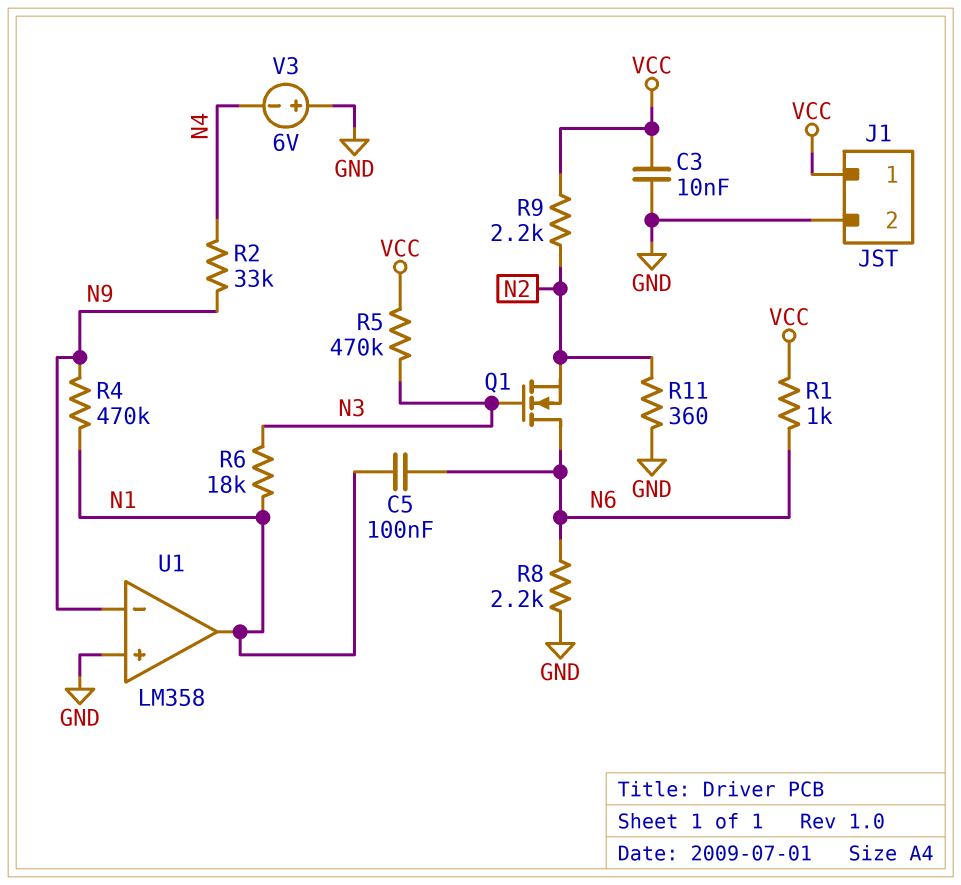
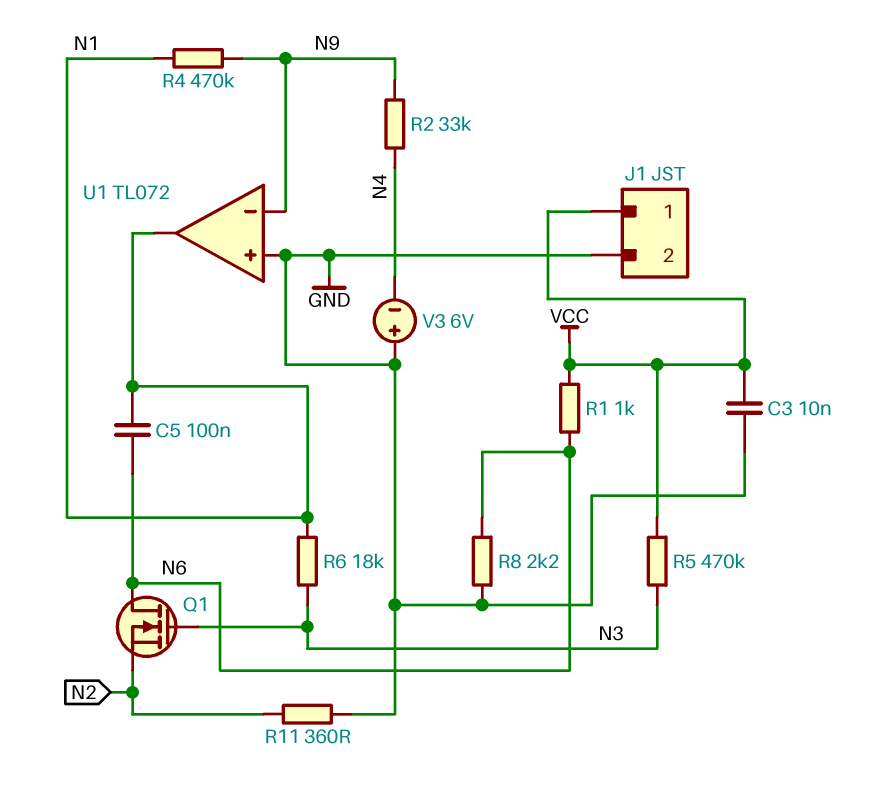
R9: 2.2k (N2, VCC) -> none
U1: LM358 -> TL072

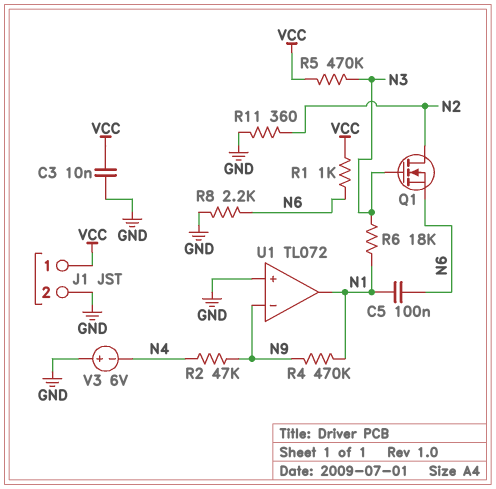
Q1: NMOS (G N3, D N6, S N2) -> NMOS (G N3, D N2, S N6)
R2: 33k (N4, N9) -> 47k (N4, N9)

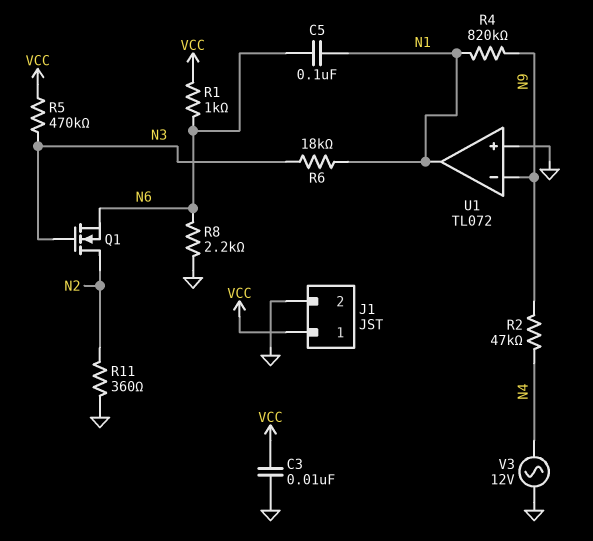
R4: 470k (N1, N9) -> 820k (N1, N9)
V3: 6V (plus GND, minus N4) -> AC 12V (GND, N4)

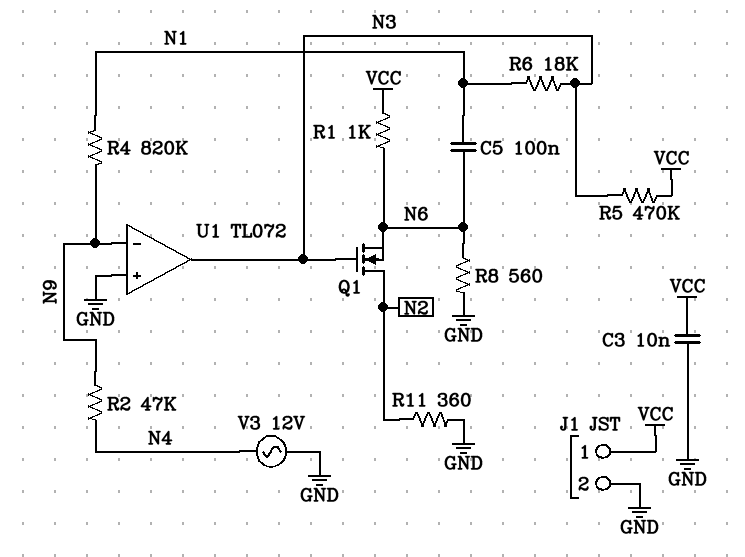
R8: 2.2k (GND, N6) -> 560 (GND, N6)
U1 pin out: N1 -> N3

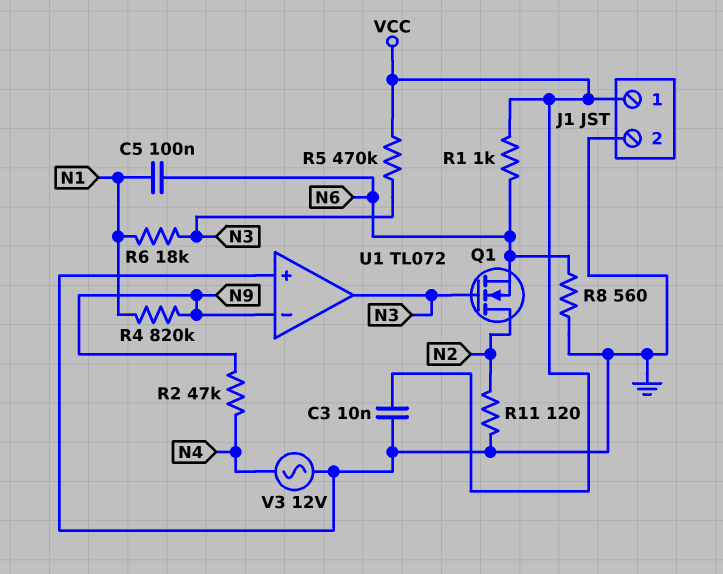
R11: 360 (GND, N2) -> 120 (GND, N2)

